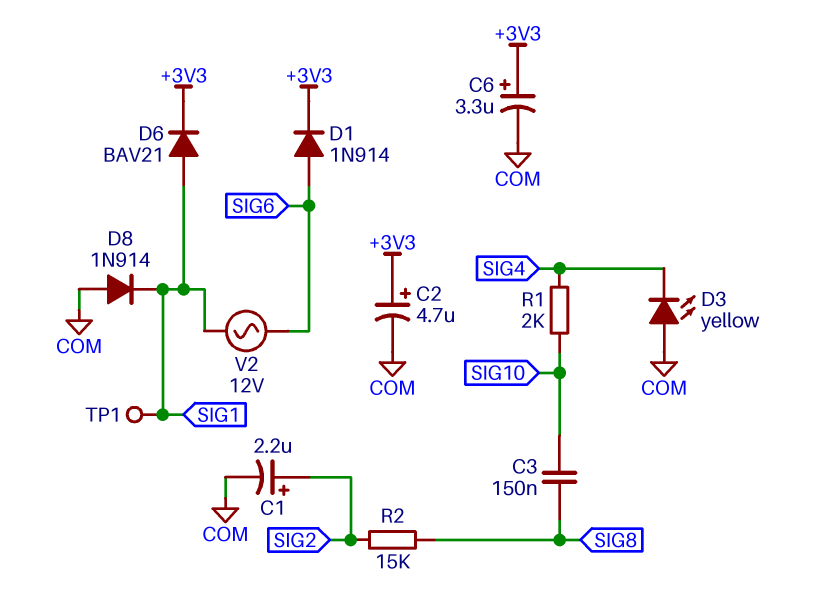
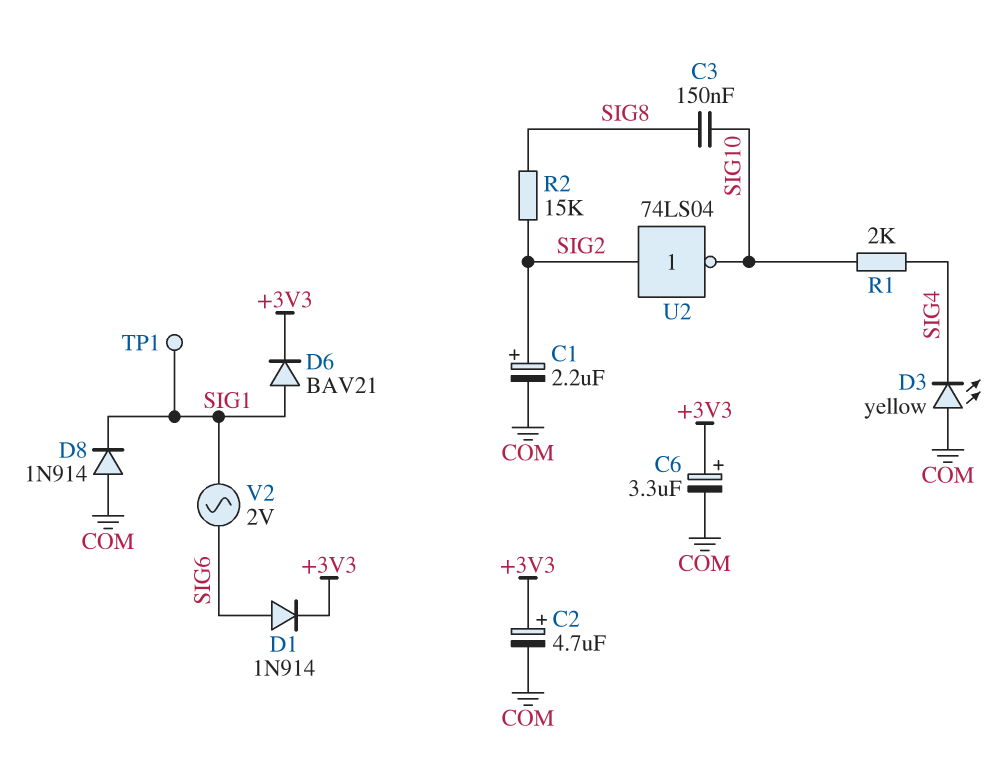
U2: none -> NOT 74LS04 (in SIG2, out SIG10)
V2: AC 12V (SIG1, SIG6) -> AC 2V (SIG1, SIG6)

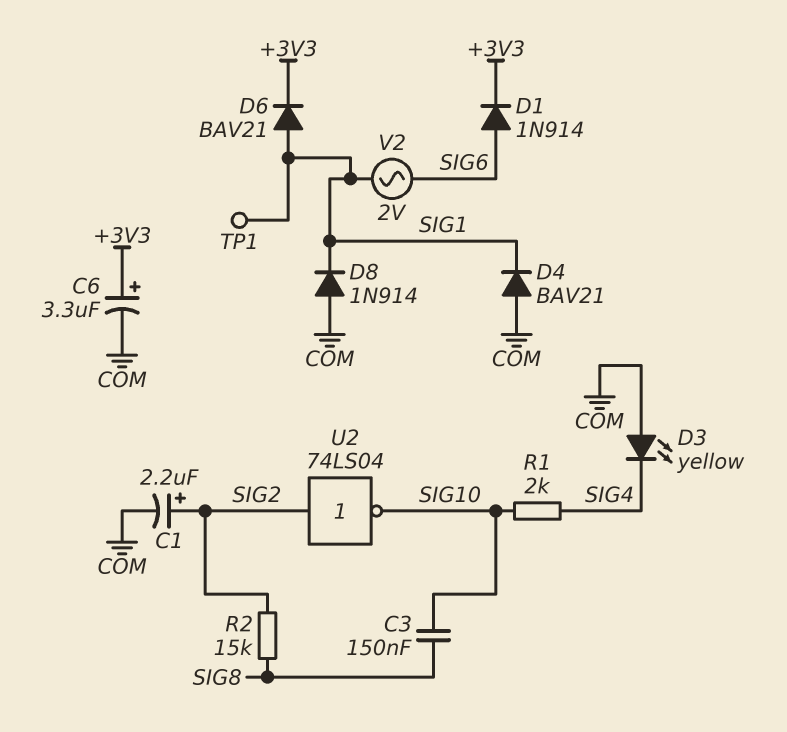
C2: 4.7uF (plus +3V3, minus COM) -> none
D4: none -> diode BAV21 (A COM, K SIG1)

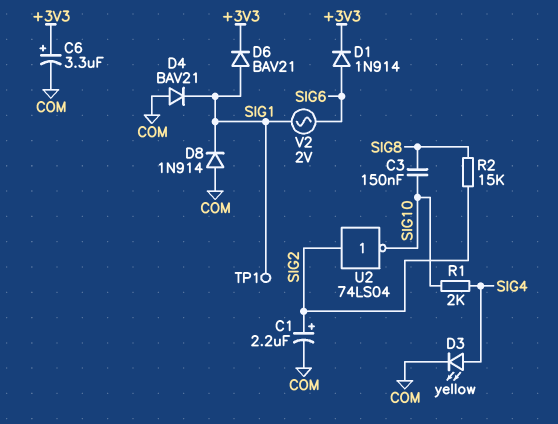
D3: LED yellow (A COM, K SIG4) -> LED yellow (A SIG4, K COM)

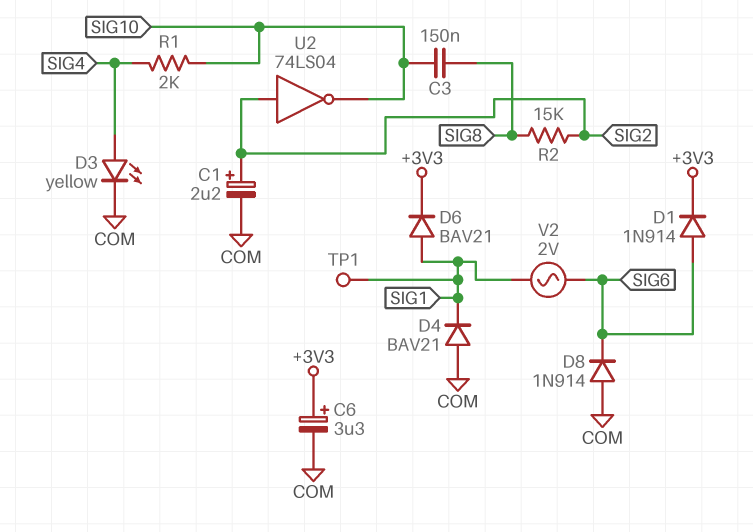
D8: diode 1N914 (A COM, K SIG1) -> diode 1N914 (A COM, K SIG6)

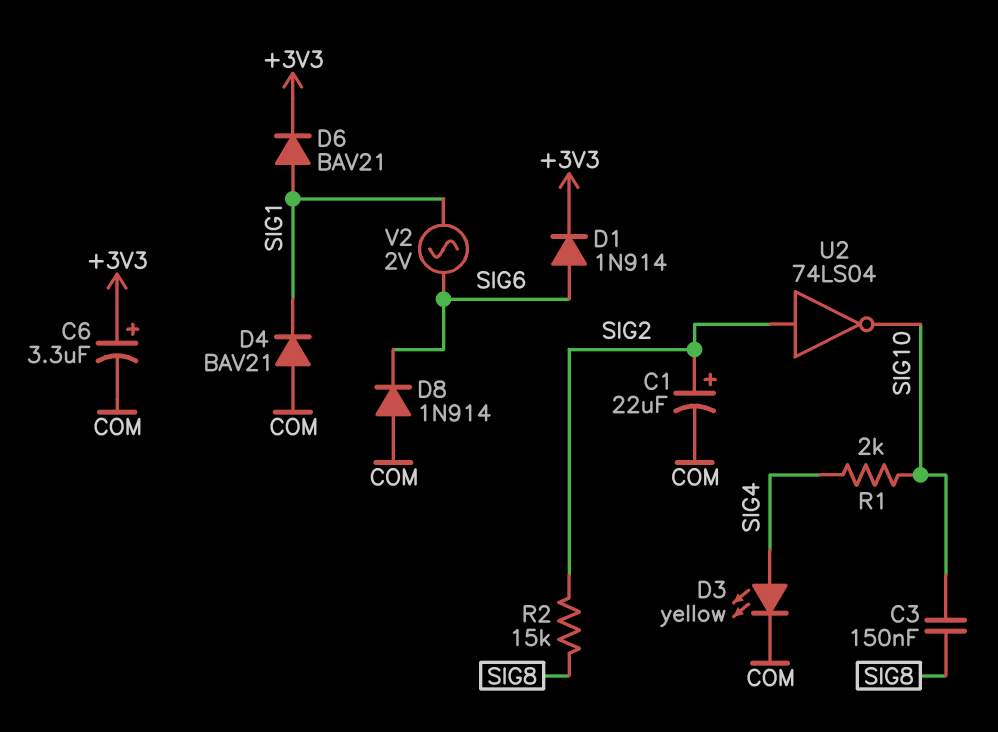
C1: 2.2uF (plus SIG2, minus COM) -> 22uF (plus SIG2, minus COM)
TP1: test point (SIG1) -> none

